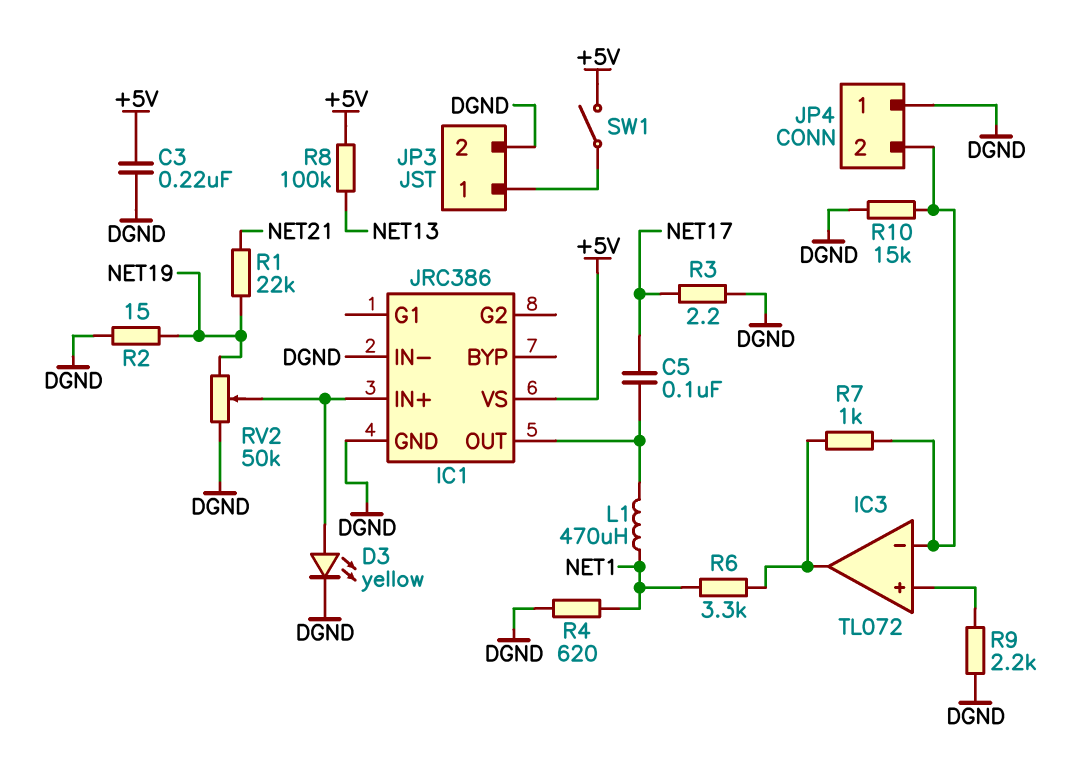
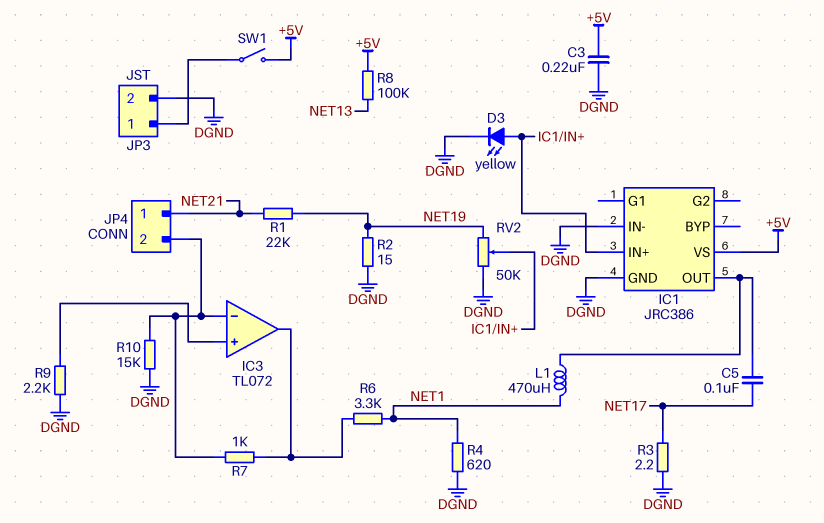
JP4 pin 1: DGND -> NET21

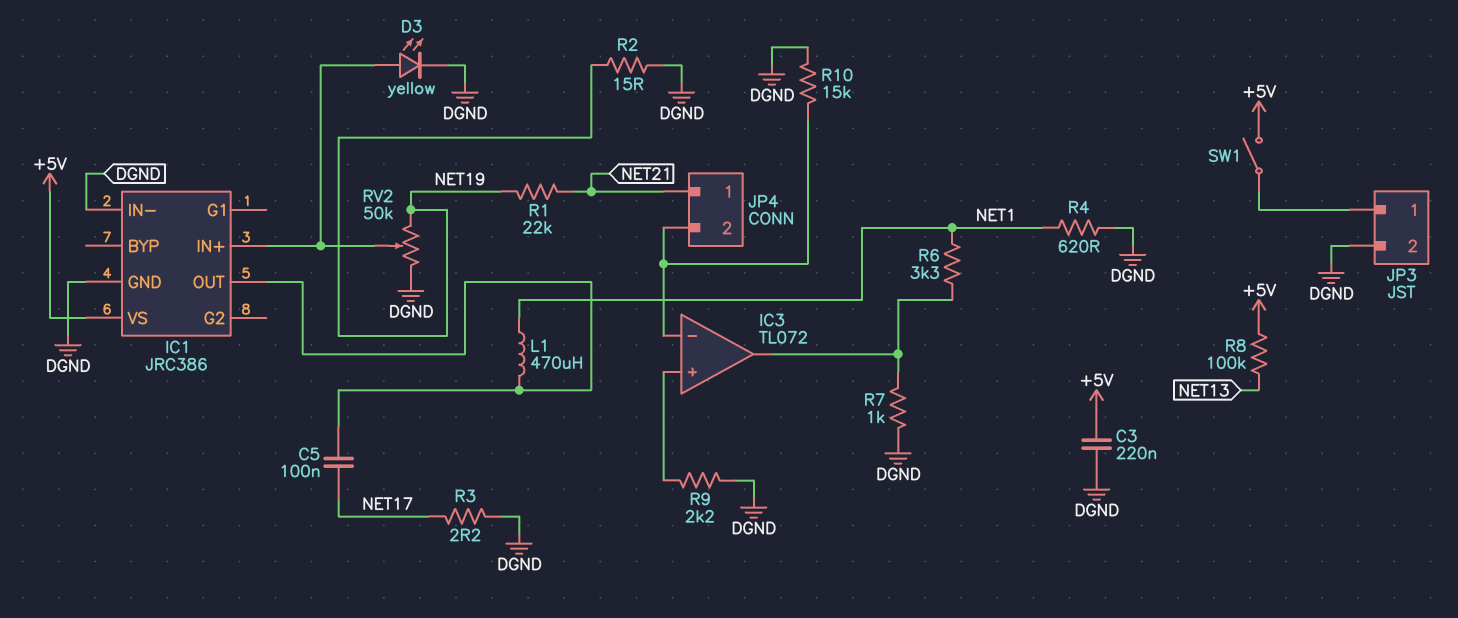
R7: 1k (IC3/in-, IC3/out) -> 1k (DGND, IC3/out)

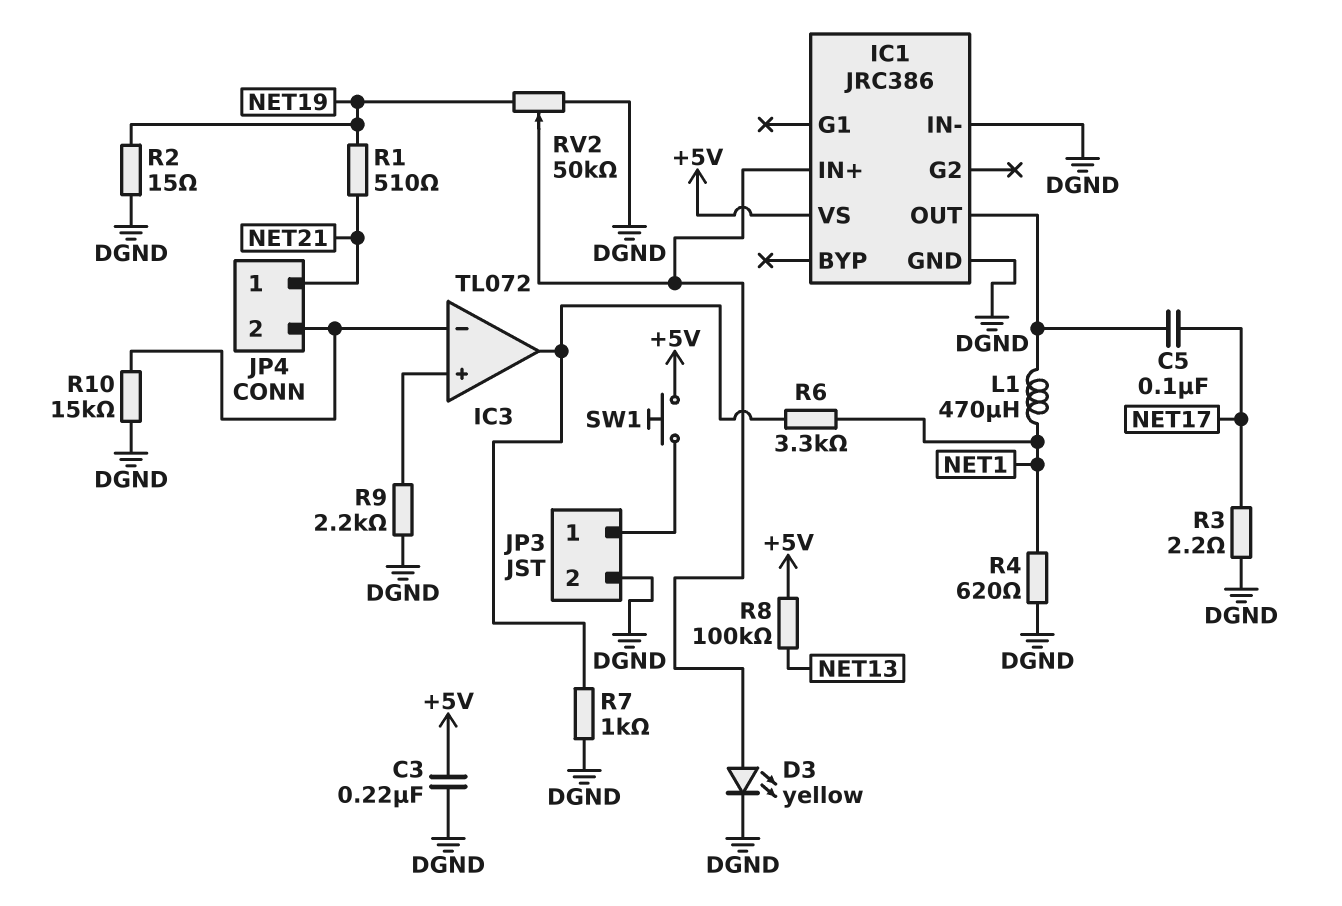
R1: 22k (NET19, NET21) -> 510 (NET19, NET21)
SW1: switch (+5V, JP3/1) -> button (+5V, JP3/1)

